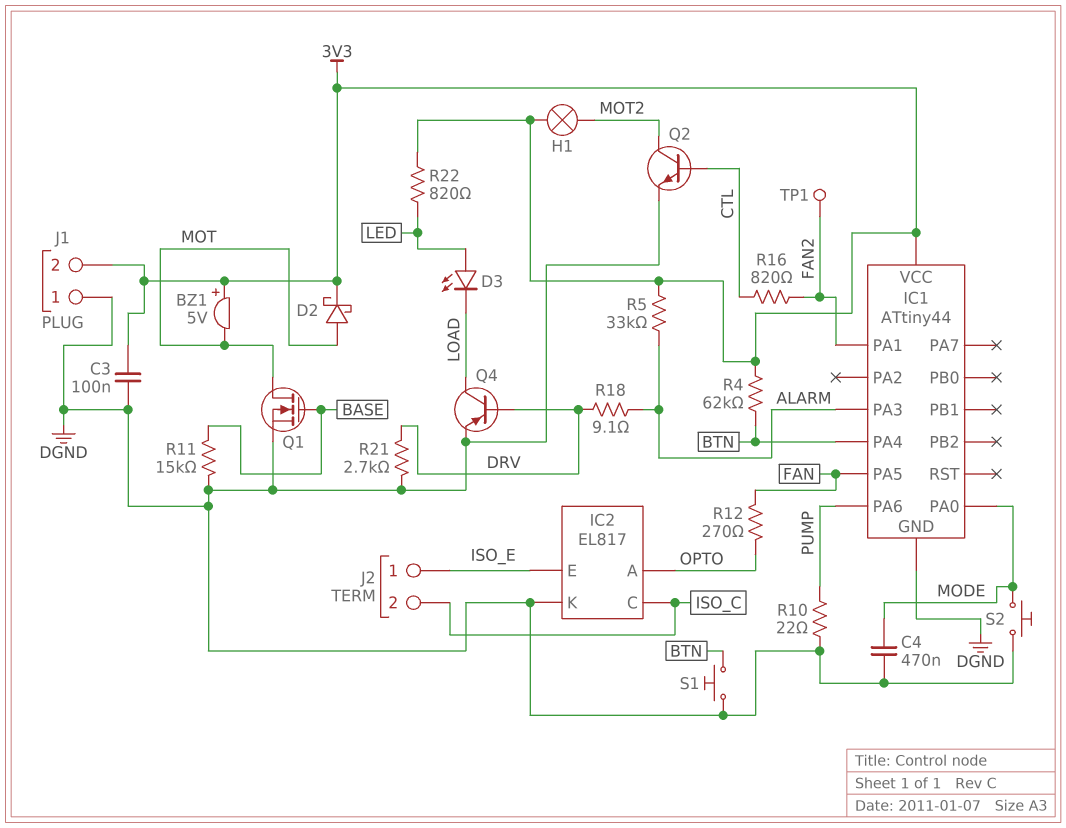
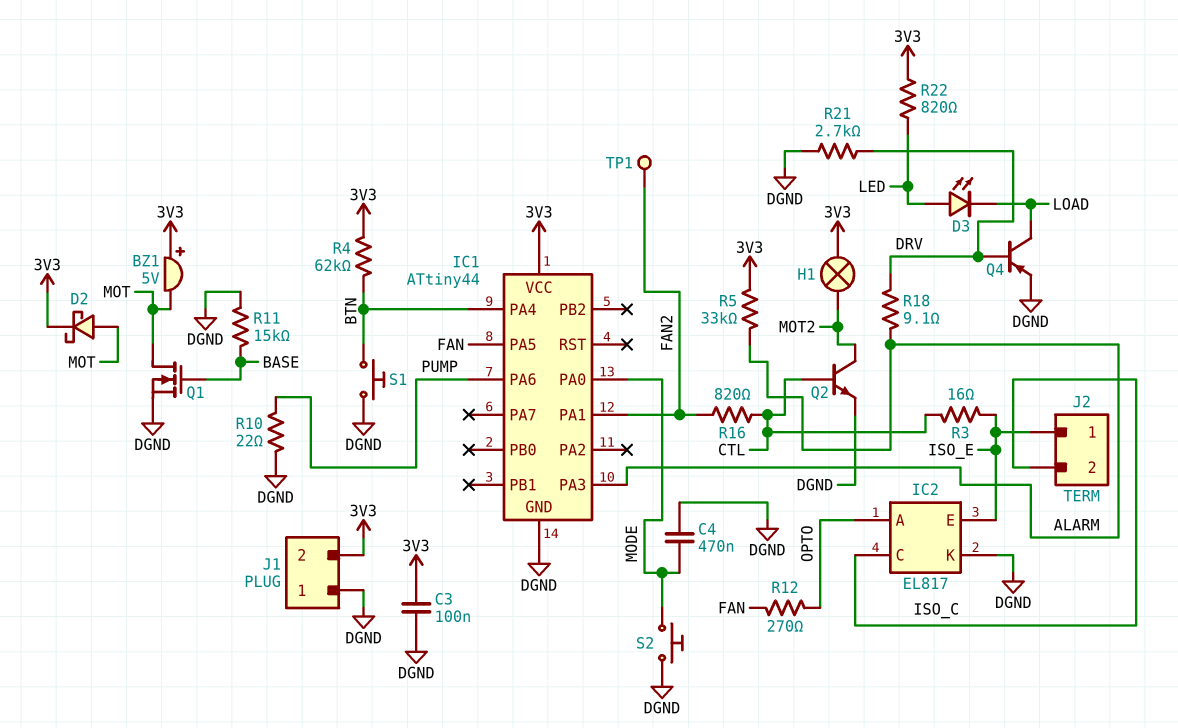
R3: none -> 16 (CTL, ISO_E)

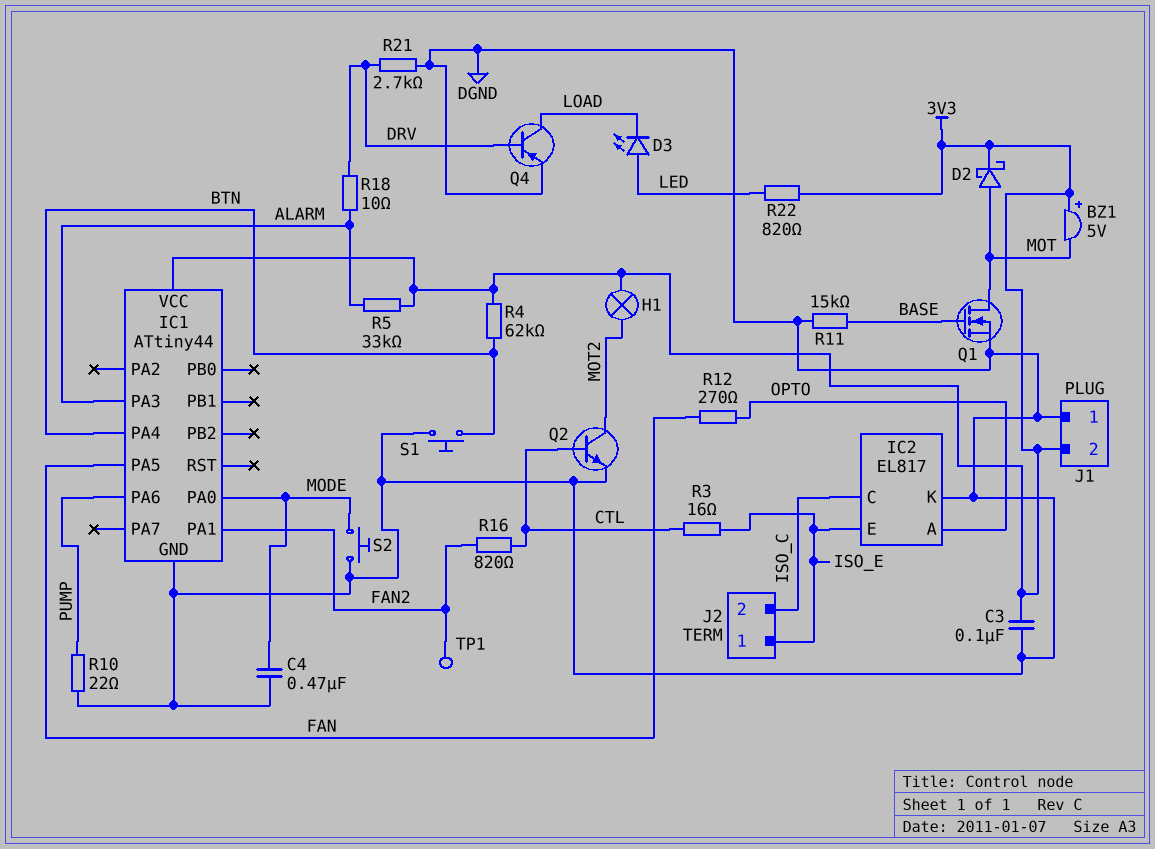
R18: 9.1 (ALARM, DRV) -> 10 (ALARM, DRV)

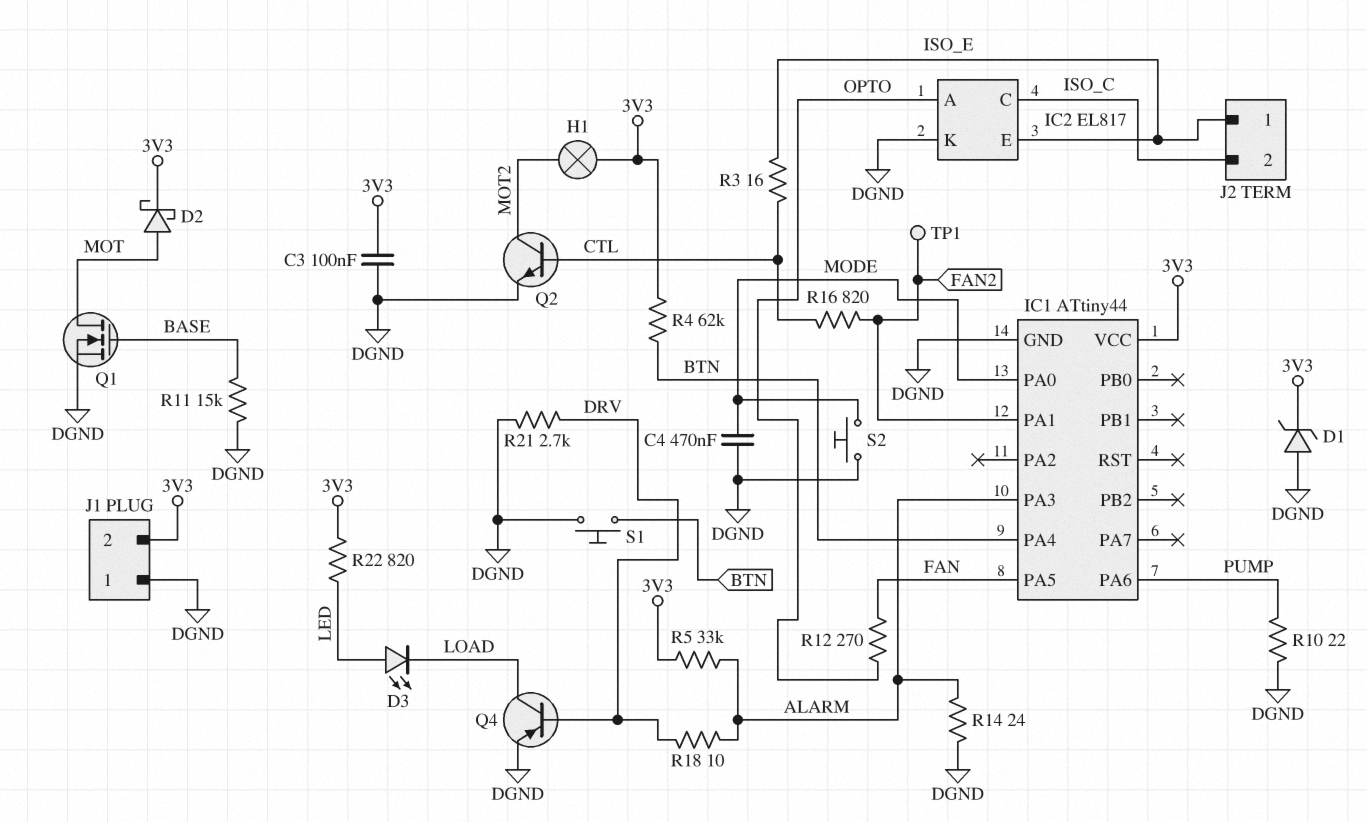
BZ1: buzzer 5V (plus 3V3, minus MOT) -> none
D1: none -> zener (A DGND, K 3V3)
R14: none -> 24 (ALARM, DGND)

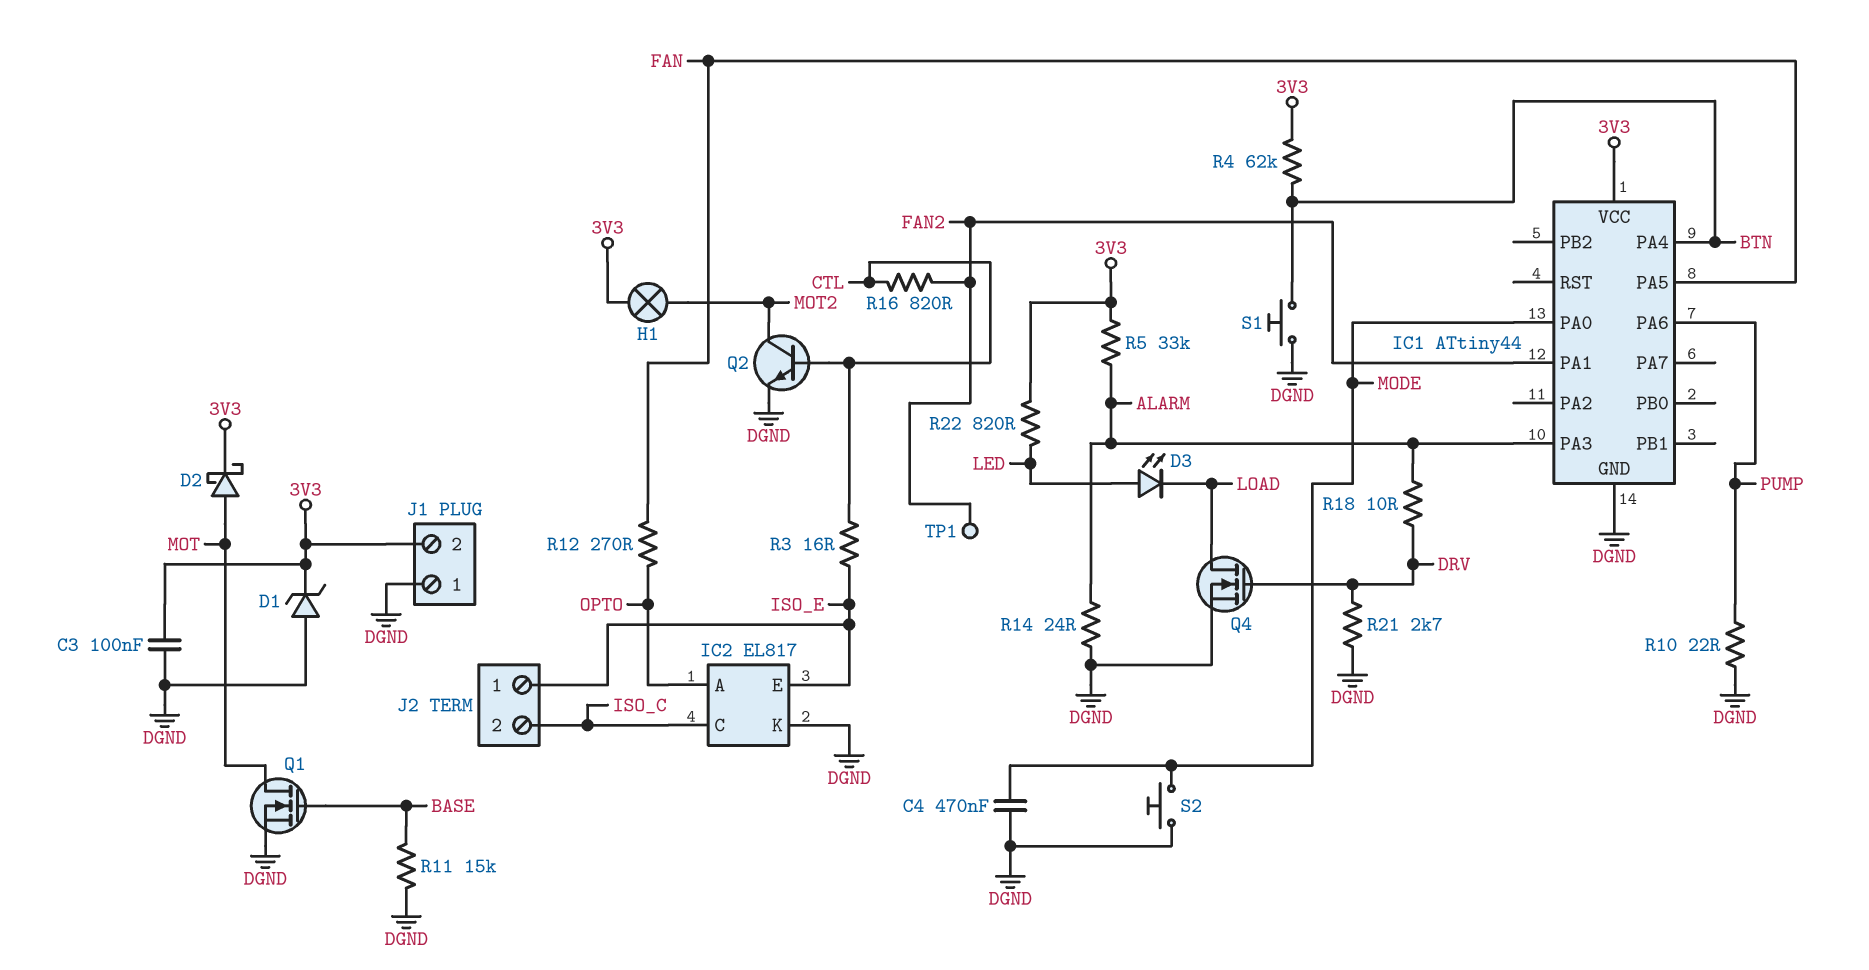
Q4: PNP (B DRV, C LOAD, E DGND) -> NMOS (G DRV, D LOAD, S DGND)

